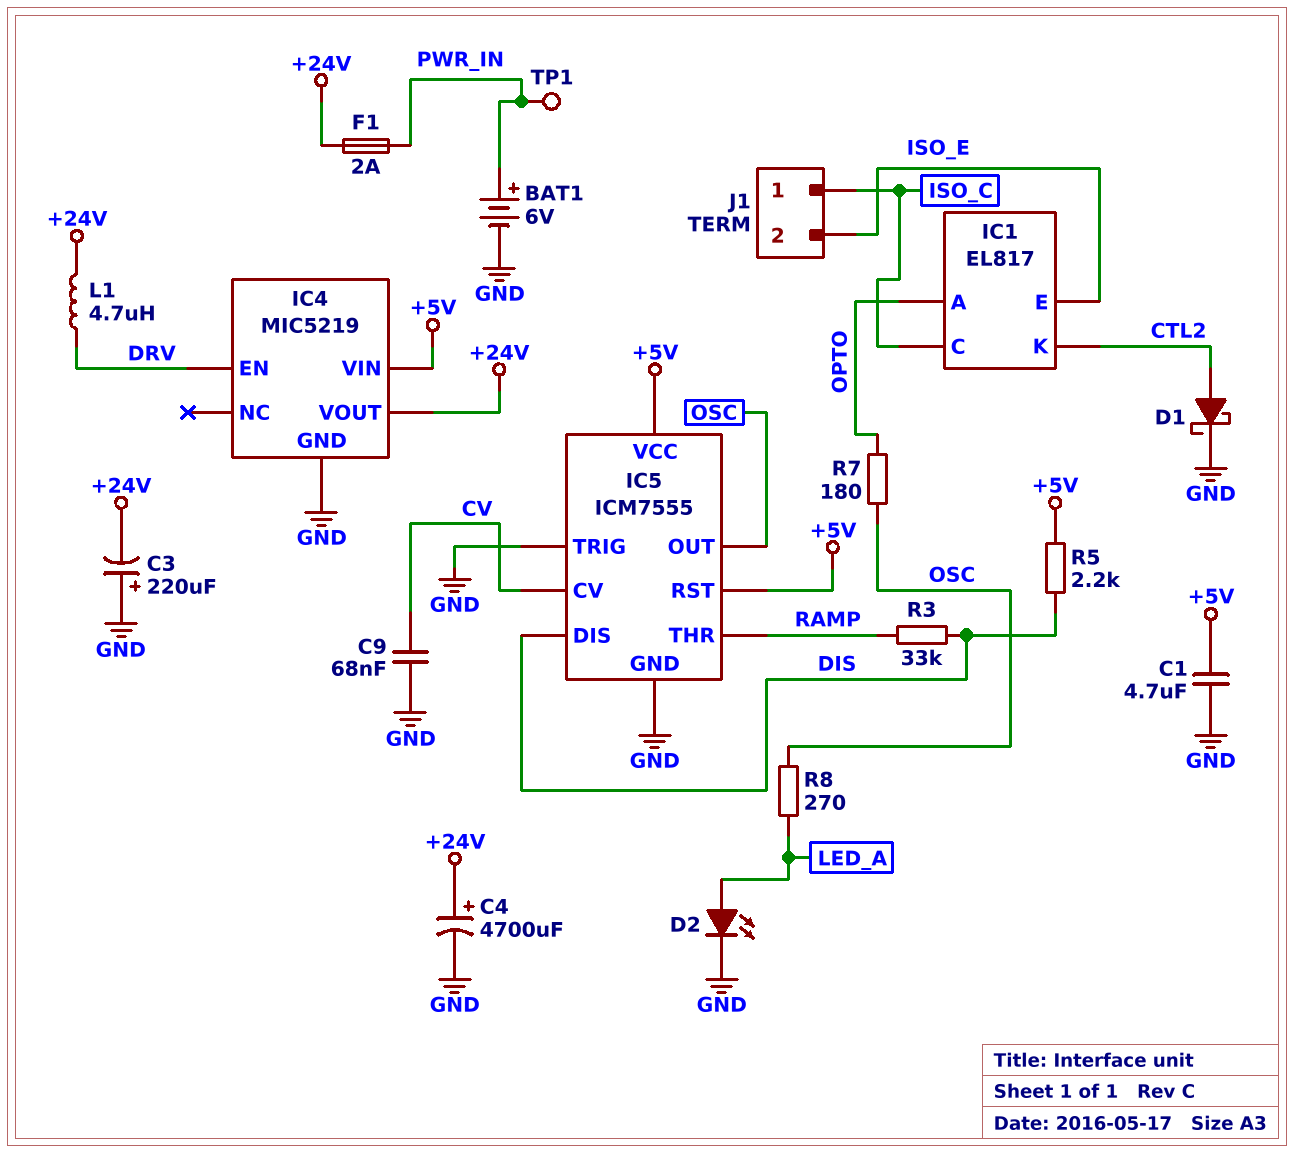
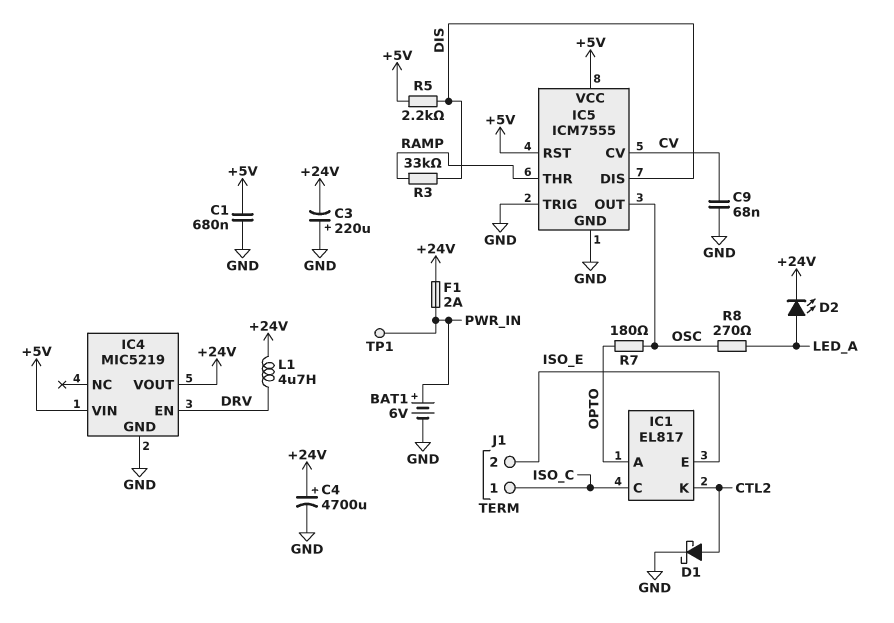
C1: 4.7uF (+5V, GND) -> 680nF (+5V, GND)
D2: LED (A LED_A, K GND) -> LED (A LED_A, K +24V)

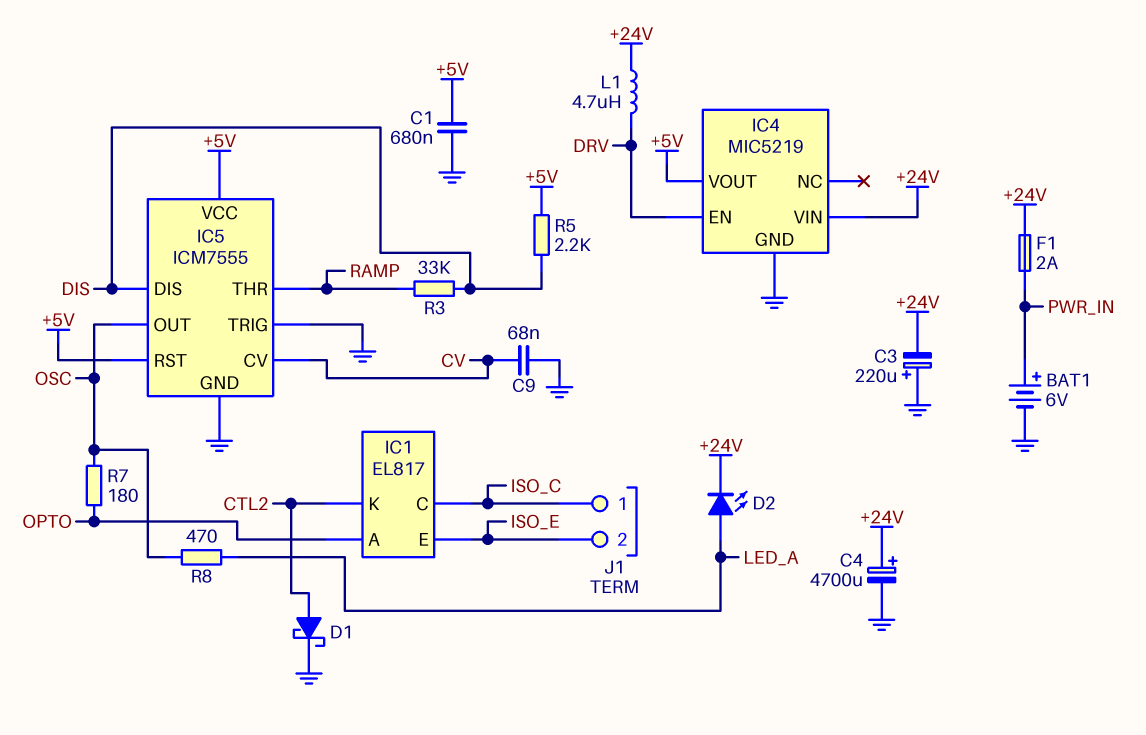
IC4 pin VIN: +5V -> +24V
IC4 pin VOUT: +24V -> +5V
R8: 270 (LED_A, OSC) -> 470 (LED_A, OSC)
TP1: test point (PWR_IN) -> none

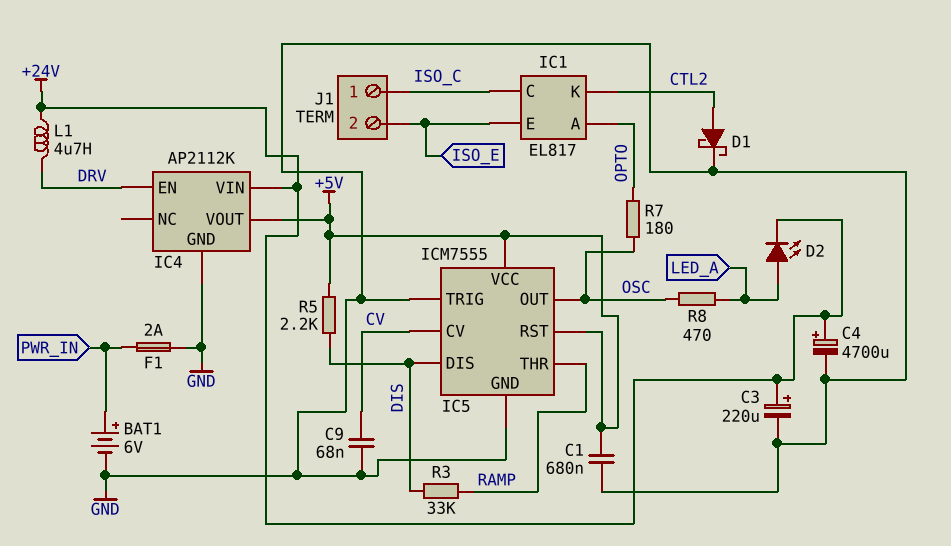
C3: 220uF (plus GND, minus +24V) -> 220uF (plus +24V, minus GND)
F1: 2A (+24V, PWR_IN) -> 2A (GND, PWR_IN)
IC4: MIC5219 -> AP2112K

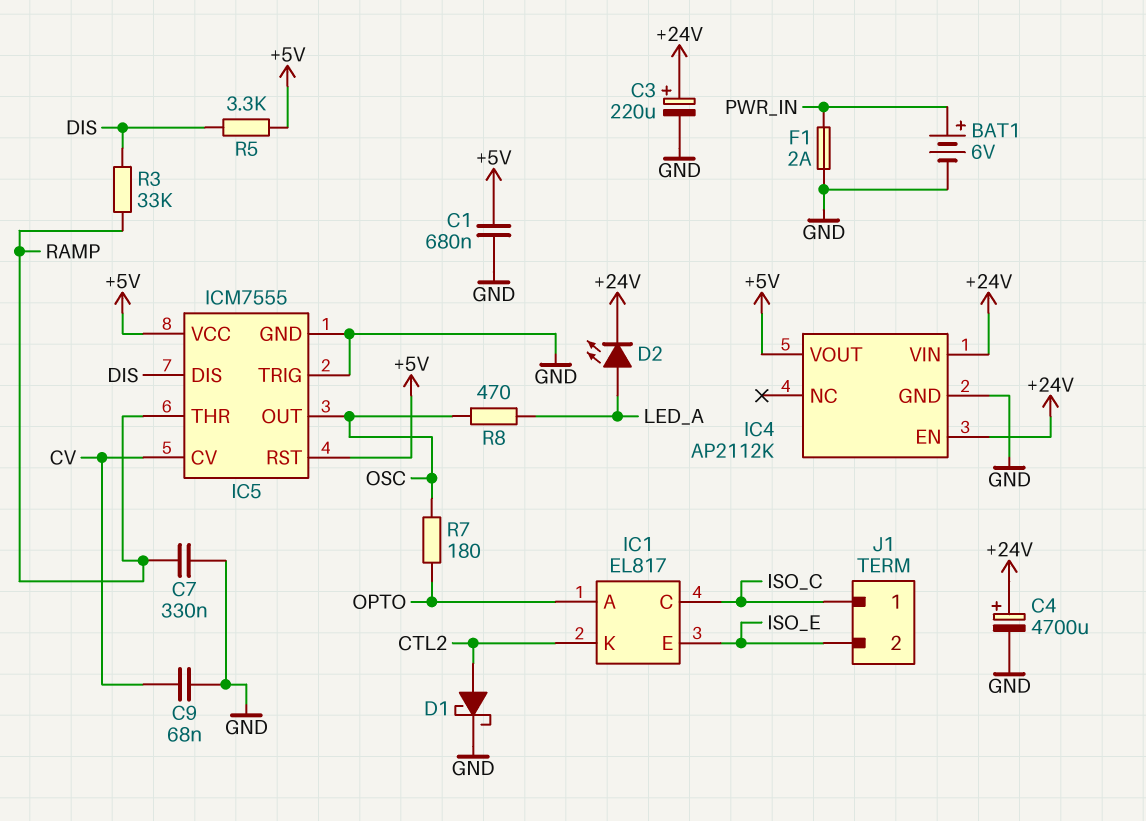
C7: none -> 330nF (GND, RAMP)
IC4 pin EN: DRV -> +24V
L1: 4.7uH (+24V, DRV) -> none
R5: 2.2k (+5V, DIS) -> 3.3k (+5V, DIS)

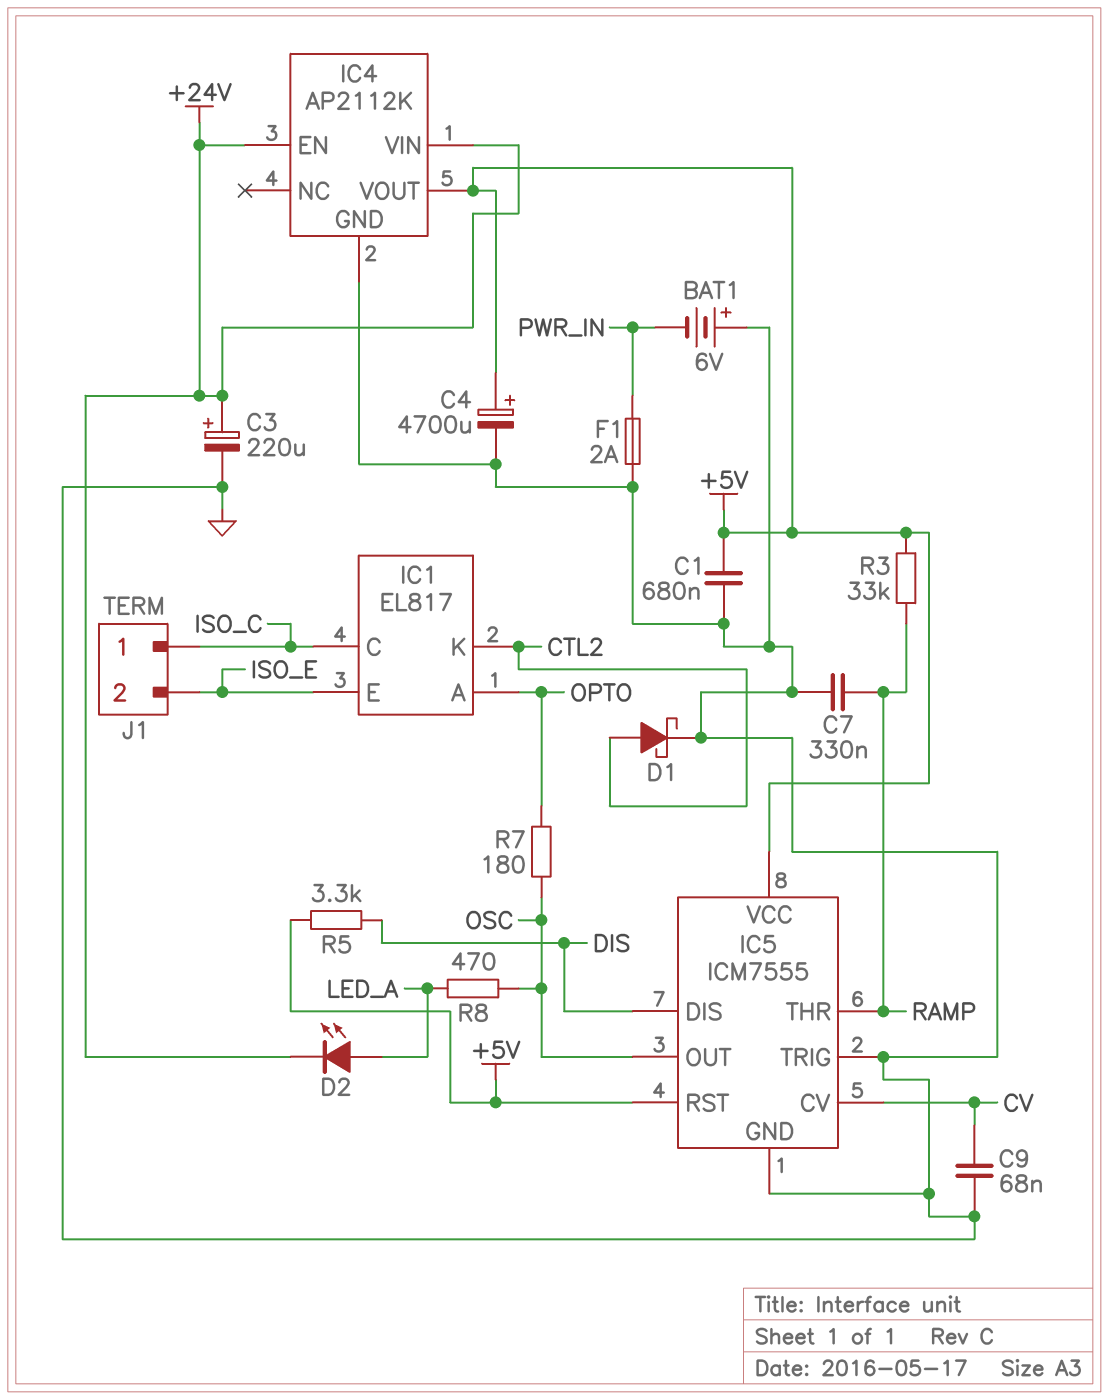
BAT1: 6V (plus PWR_IN, minus GND) -> 6V (plus GND, minus PWR_IN)
C4: 4700uF (plus +24V, minus GND) -> 4700uF (plus +5V, minus GND)
R3: 33k (DIS, RAMP) -> 33k (+5V, RAMP)

